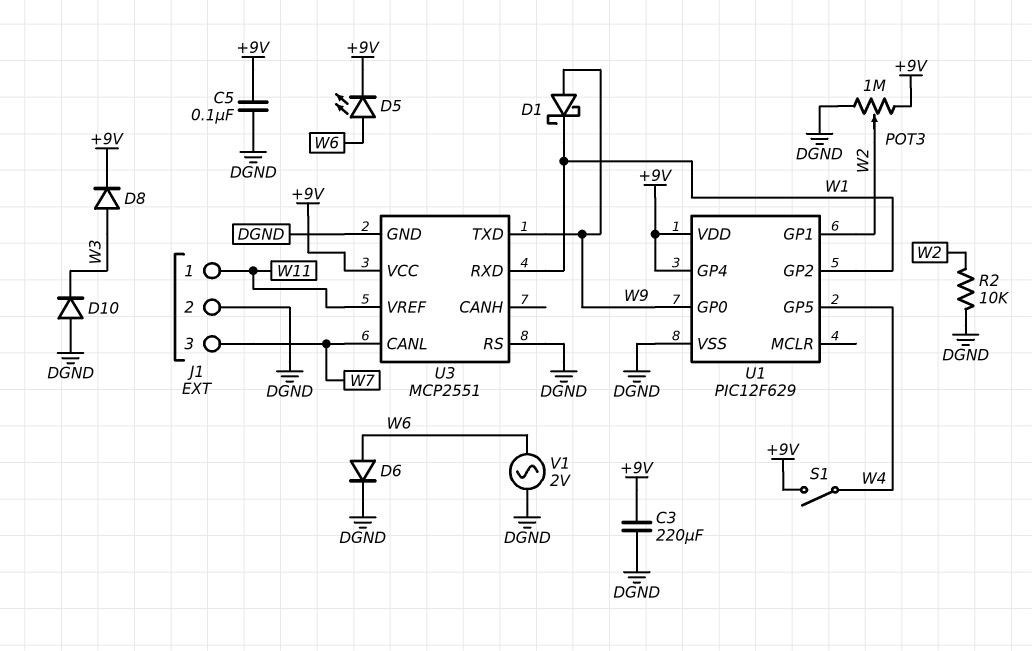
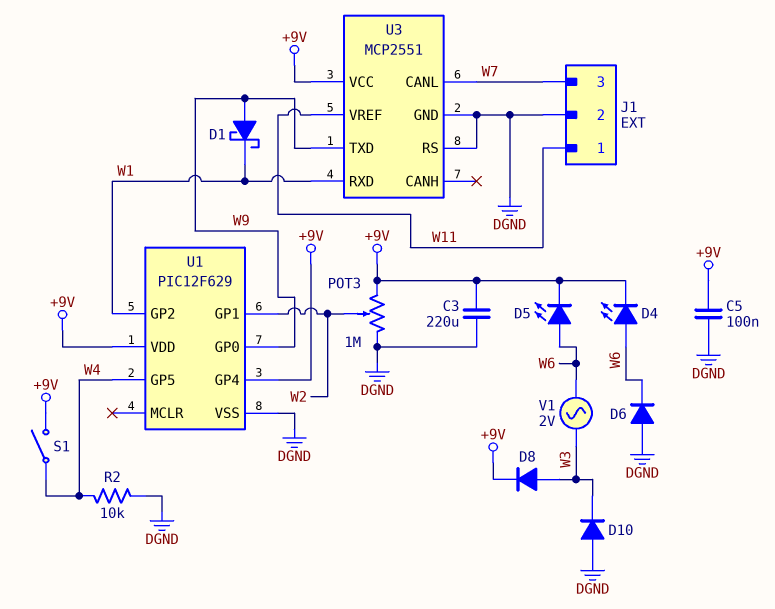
D4: none -> LED (A W6, K +9V)
D6: diode (A W6, K DGND) -> diode (A DGND, K W6)
R2: 10k (DGND, W2) -> 10k (DGND, W4)
V1: AC 2V (DGND, W6) -> AC 2V (W3, W6)

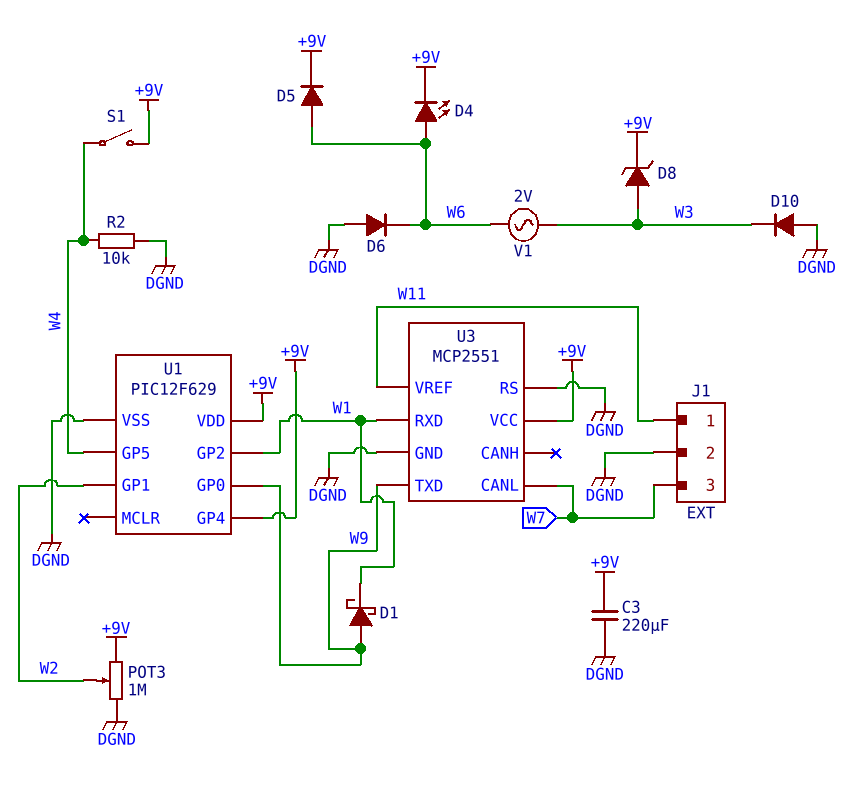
C5: 100nF (+9V, DGND) -> none
D5: LED (A W6, K +9V) -> diode (A W6, K +9V)
D8: diode (A W3, K +9V) -> zener (A W3, K +9V)

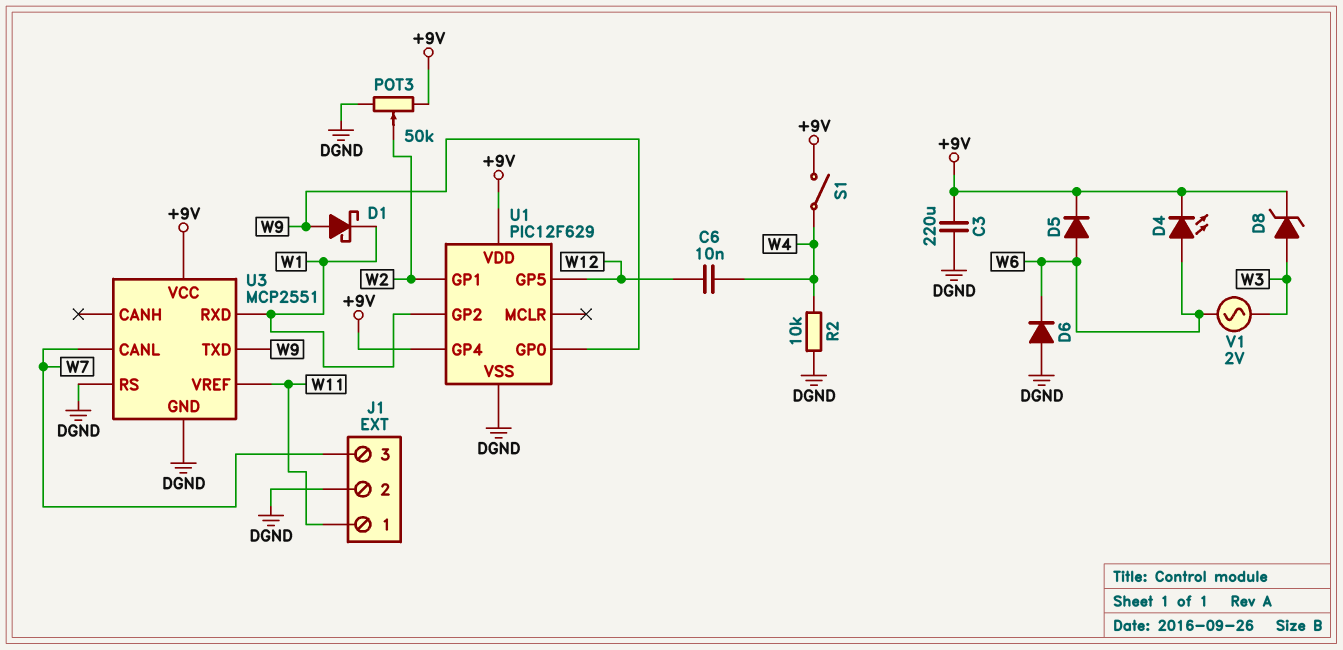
C6: none -> 10nF (W4, W12)
D10: diode (A DGND, K W3) -> none
POT3: 1M (+9V, DGND, wiper W2) -> 50k (+9V, DGND, wiper W2)
U1 pin GP5: W4 -> W12

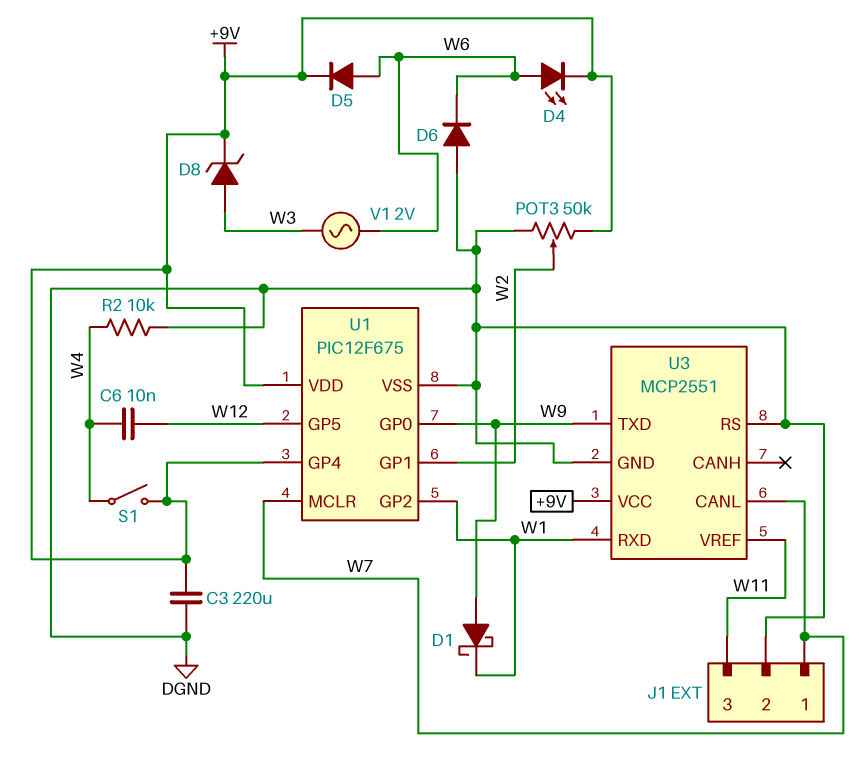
J1 pin 1: W11 -> W7
J1 pin 3: W7 -> W11
U1: PIC12F629 -> PIC12F675
U1 pin MCLR: none -> W7

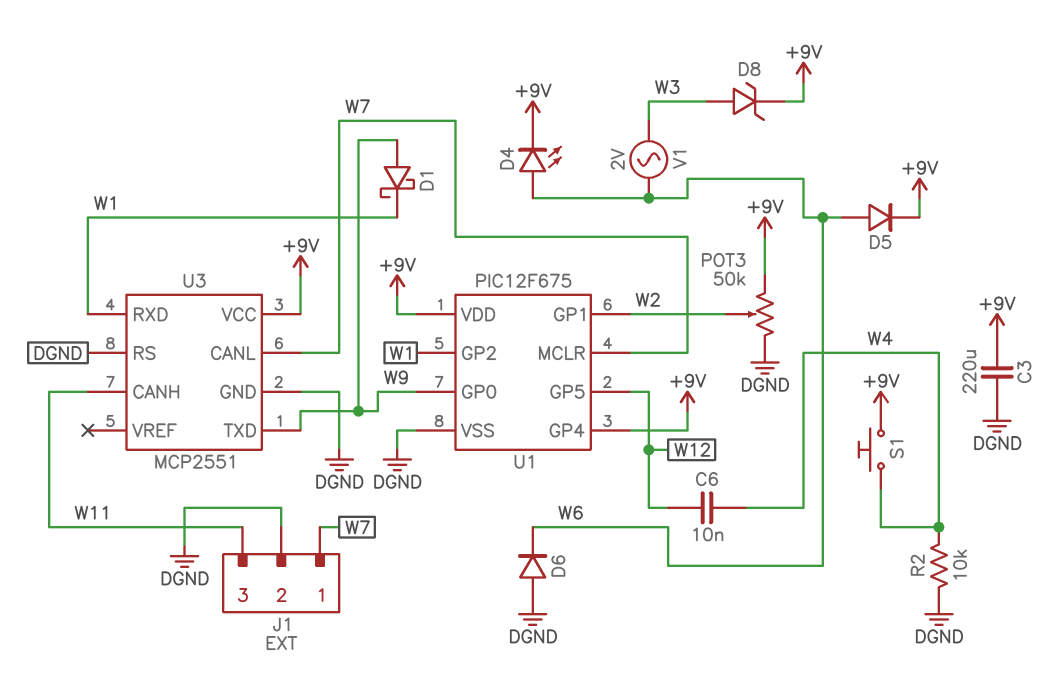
S1: switch (+9V, W4) -> button (+9V, W4)
U3 pin CANH: none -> W11
U3 pin VREF: W11 -> none

